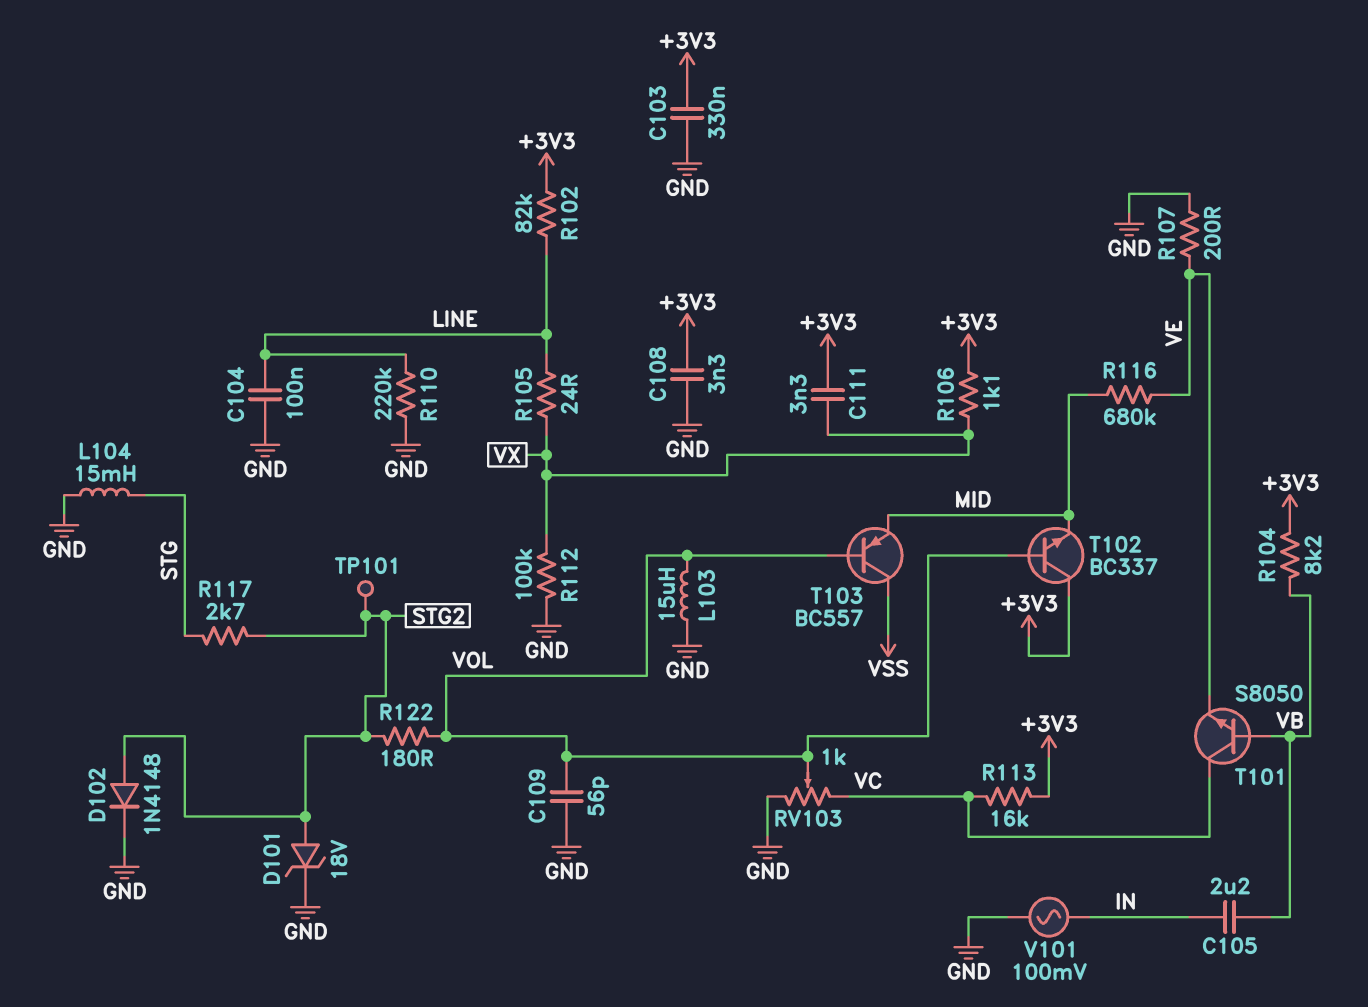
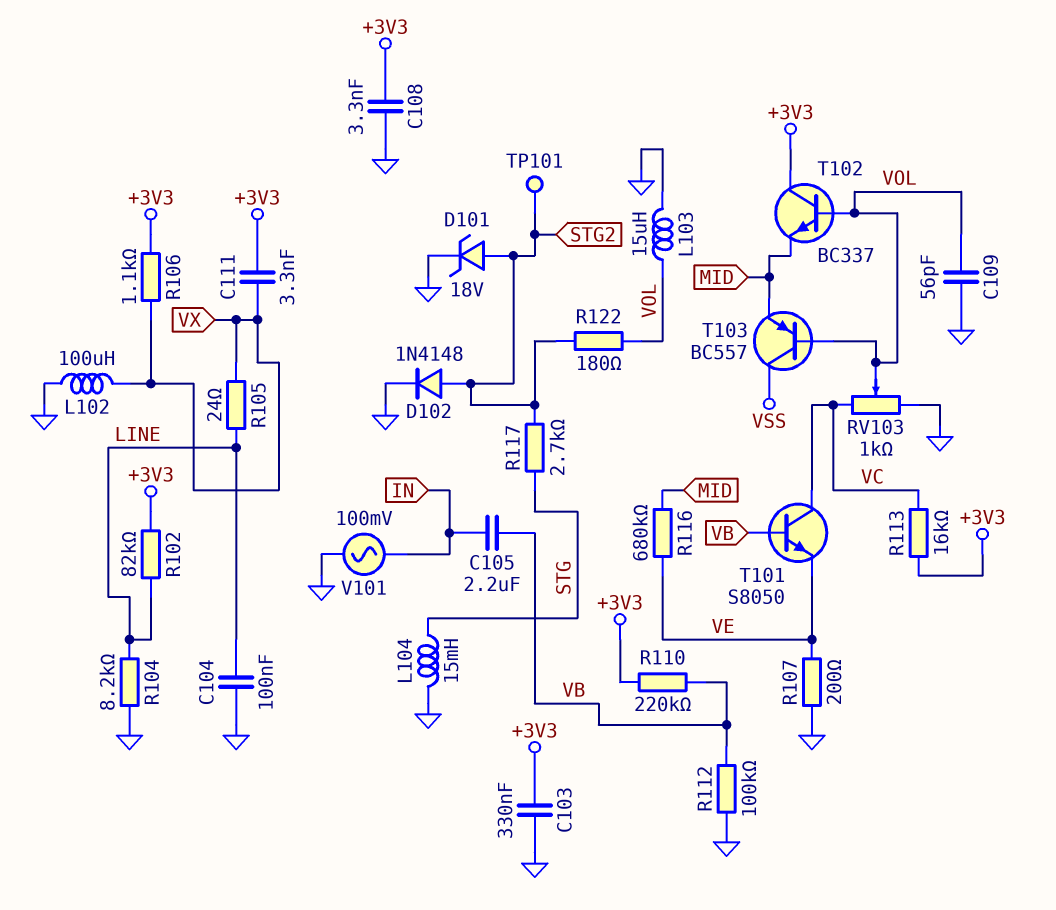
L102: none -> 100uH (GND, VX)
R104: 8.2k (+3V3, VB) -> 8.2k (GND, LINE)
R110: 220k (GND, LINE) -> 220k (+3V3, VB)
R112: 100k (GND, VX) -> 100k (GND, VB)

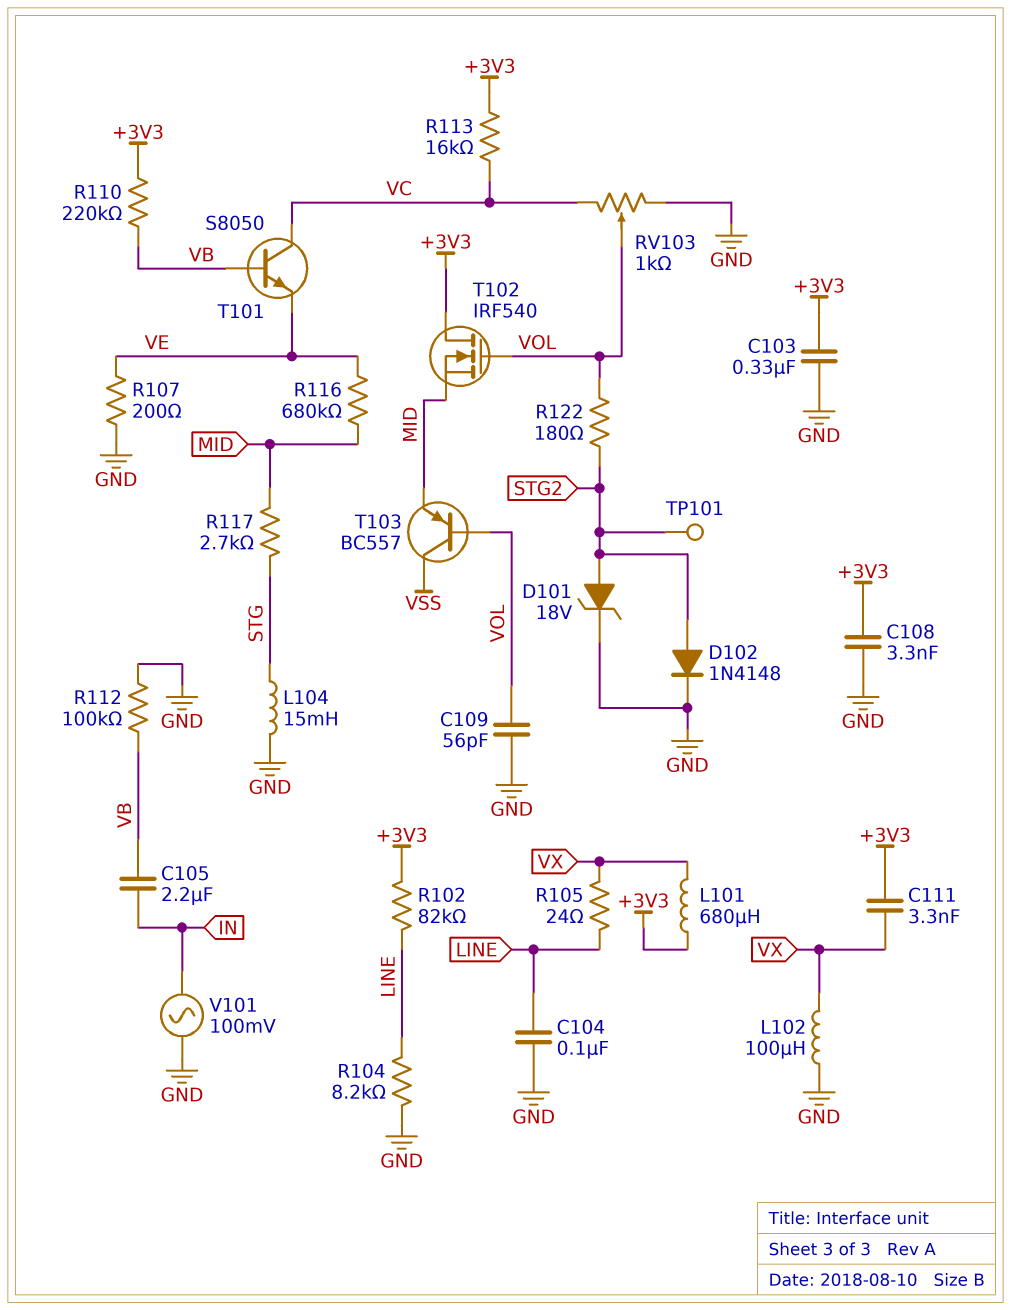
L101: none -> 680uH (+3V3, VX)
L103: 15uH (GND, VOL) -> none
R106: 1.1k (+3V3, VX) -> none
R117: 2.7k (STG, STG2) -> 2.7k (MID, STG)
T102: NPN BC337 (B VOL, C +3V3, E MID) -> NMOS IRF540 (G VOL, D +3V3, S MID)

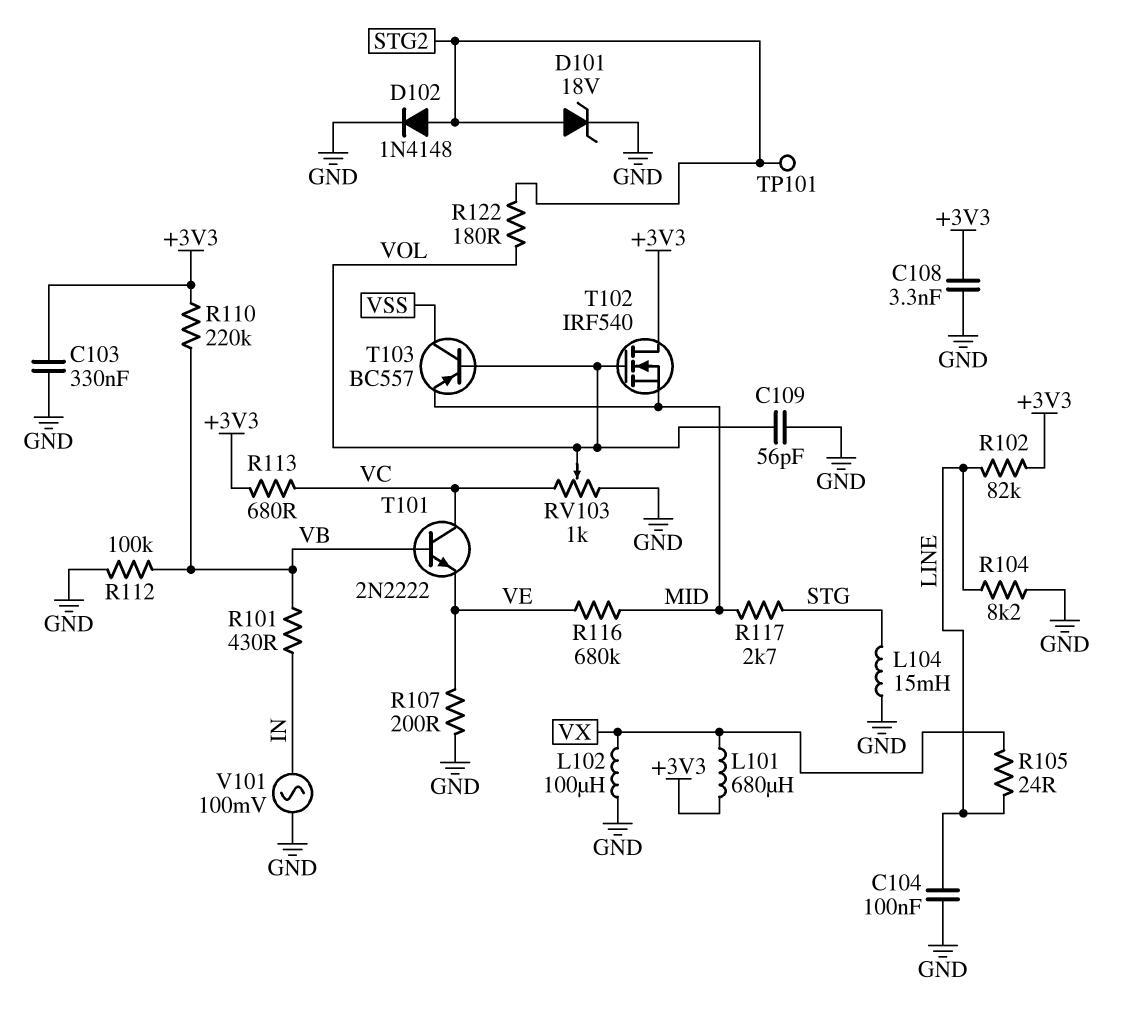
C105: 2.2uF (IN, VB) -> none
C111: 3.3nF (+3V3, VX) -> none
R101: none -> 430 (IN, VB)
R113: 16k (+3V3, VC) -> 680 (+3V3, VC)
T101: NPN S8050 (B VB, C VC, E VE) -> NPN 2N2222 (B VB, C VC, E VE)

